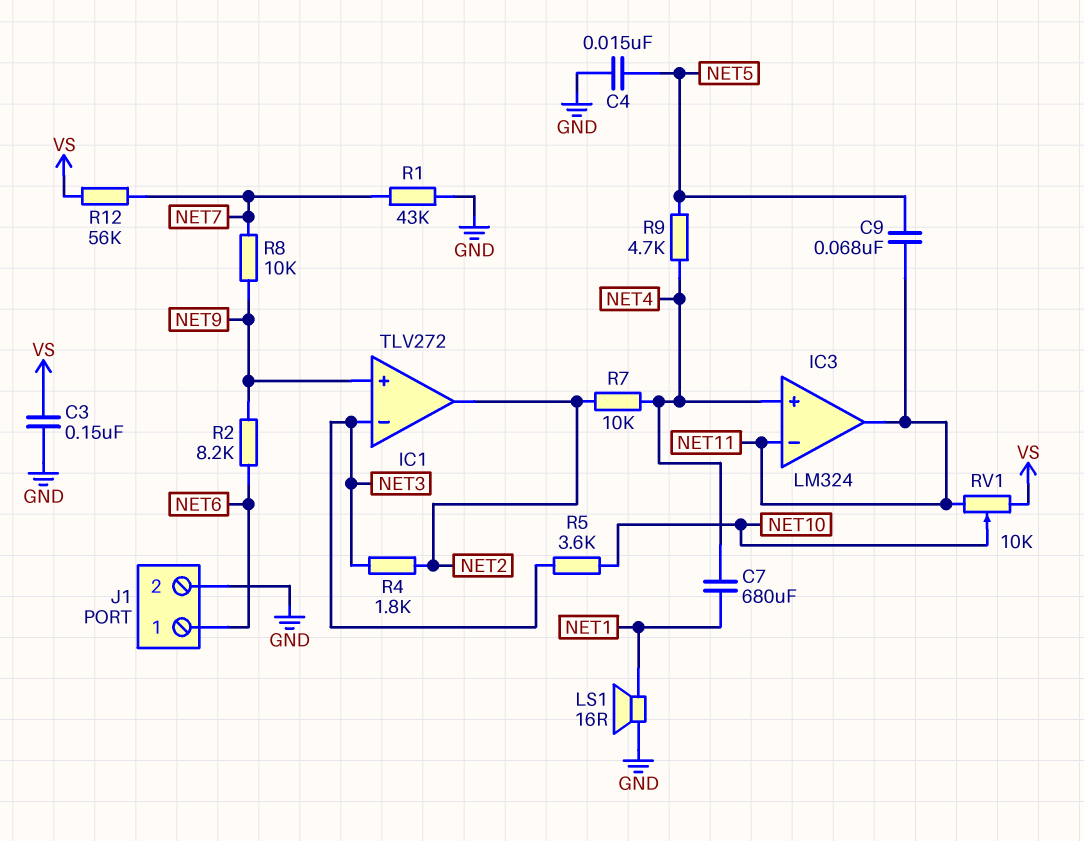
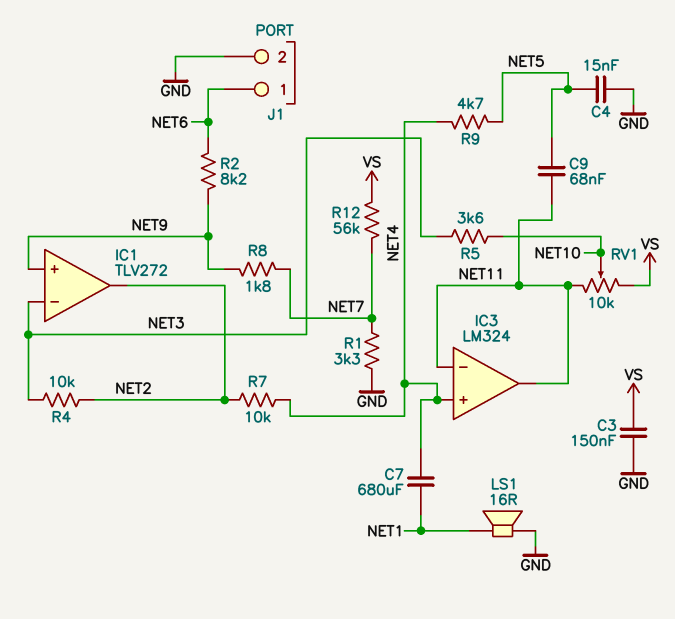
R1: 43k (GND, NET7) -> 3.3k (GND, NET7)
R4: 1.8k (NET2, NET3) -> 10k (NET2, NET3)
R8: 10k (NET7, NET9) -> 1.8k (NET7, NET9)

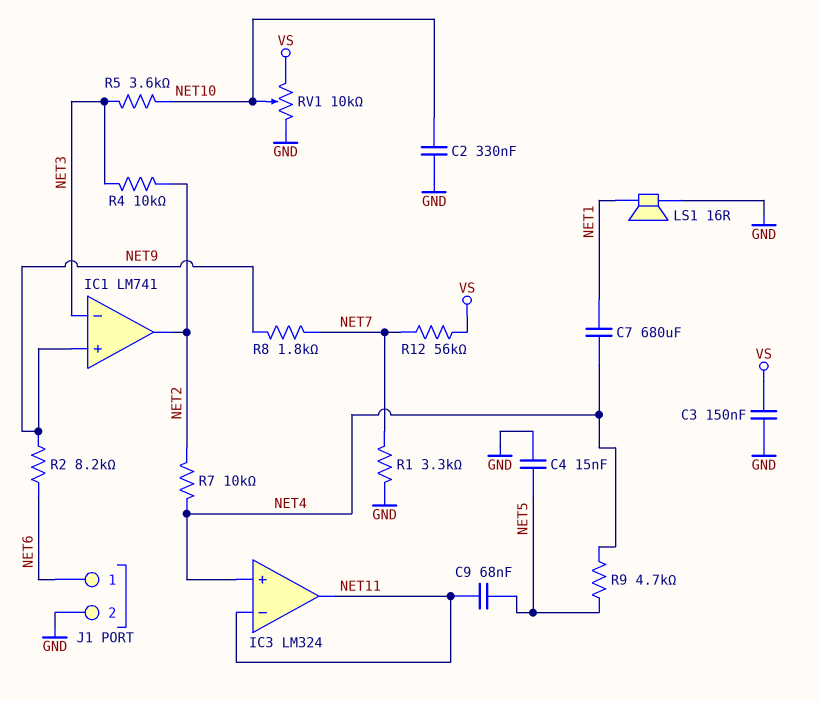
C2: none -> 330nF (GND, NET10)
IC1: TLV272 -> LM741
RV1: 10k (NET11, VS, wiper NET10) -> 10k (GND, VS, wiper NET10)

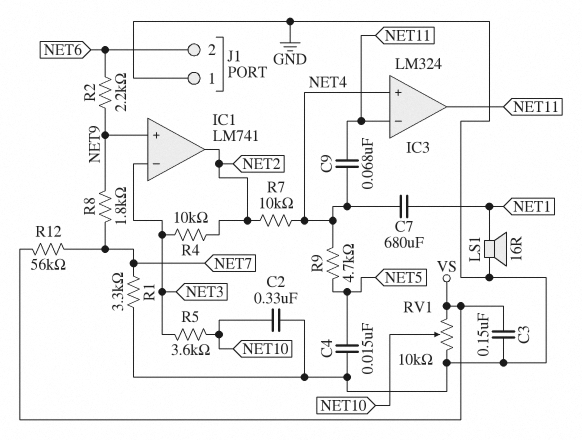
C9: 68nF (NET5, NET11) -> 68nF (NET4, NET11)
J1 pin 1: NET6 -> GND
J1 pin 2: GND -> NET6
R2: 8.2k (NET6, NET9) -> 2.2k (NET6, NET9)

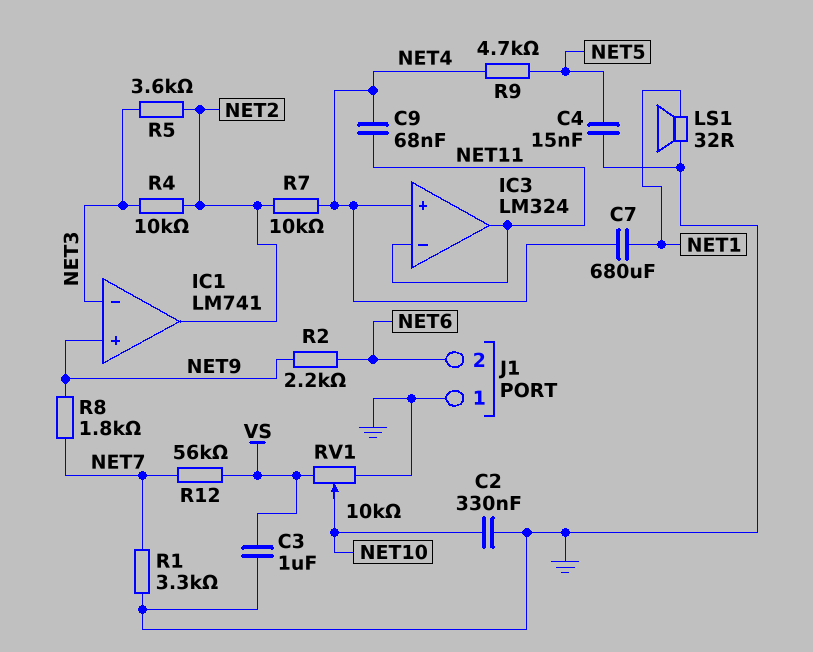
C3: 150nF (GND, VS) -> 1uF (GND, VS)
LS1: speaker 16R (GND, NET1) -> speaker 32R (GND, NET1)
R5: 3.6k (NET3, NET10) -> 3.6k (NET2, NET3)

